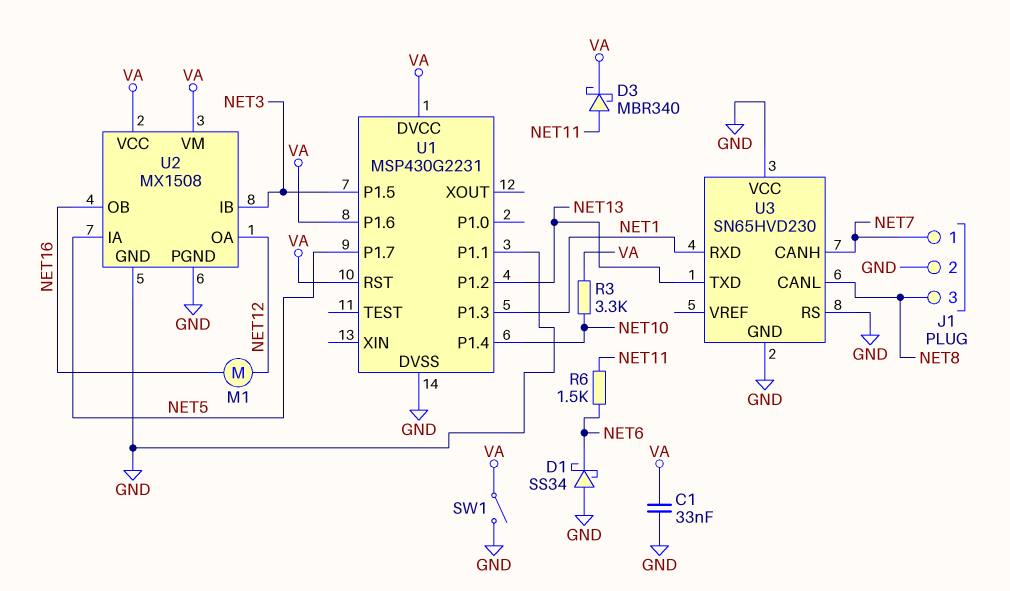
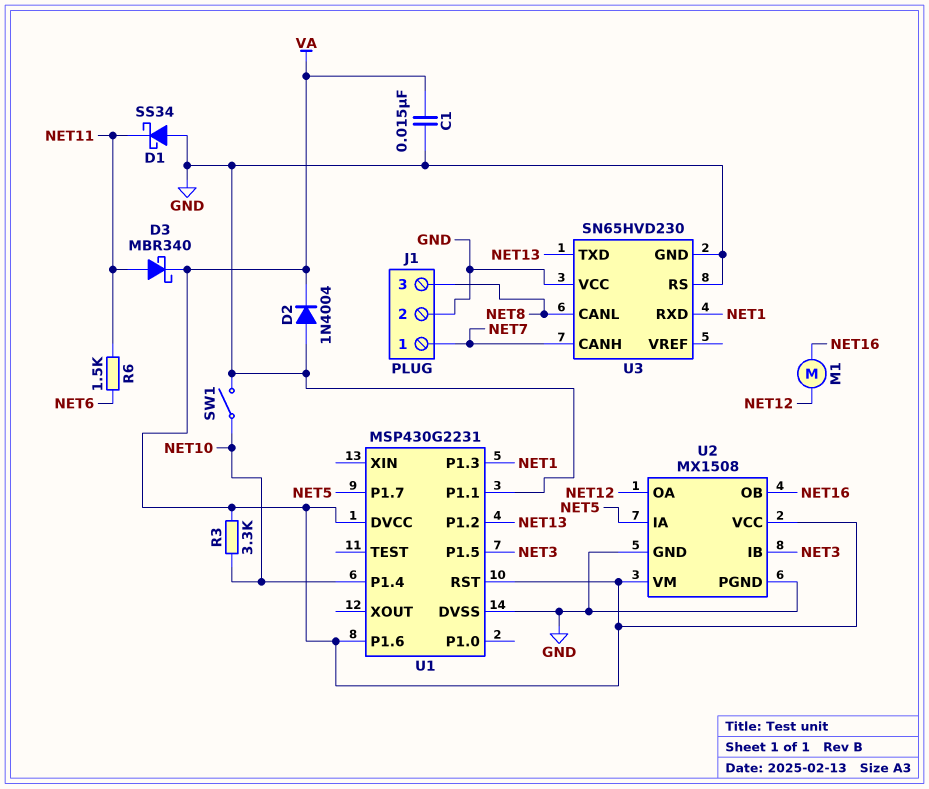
C1: 33nF (GND, VA) -> 15nF (GND, VA)
D1: schottky SS34 (A GND, K NET6) -> schottky SS34 (A GND, K NET11)
D2: none -> diode 1N4004 (A GND, K VA)
SW1: switch (GND, VA) -> switch (GND, NET10)

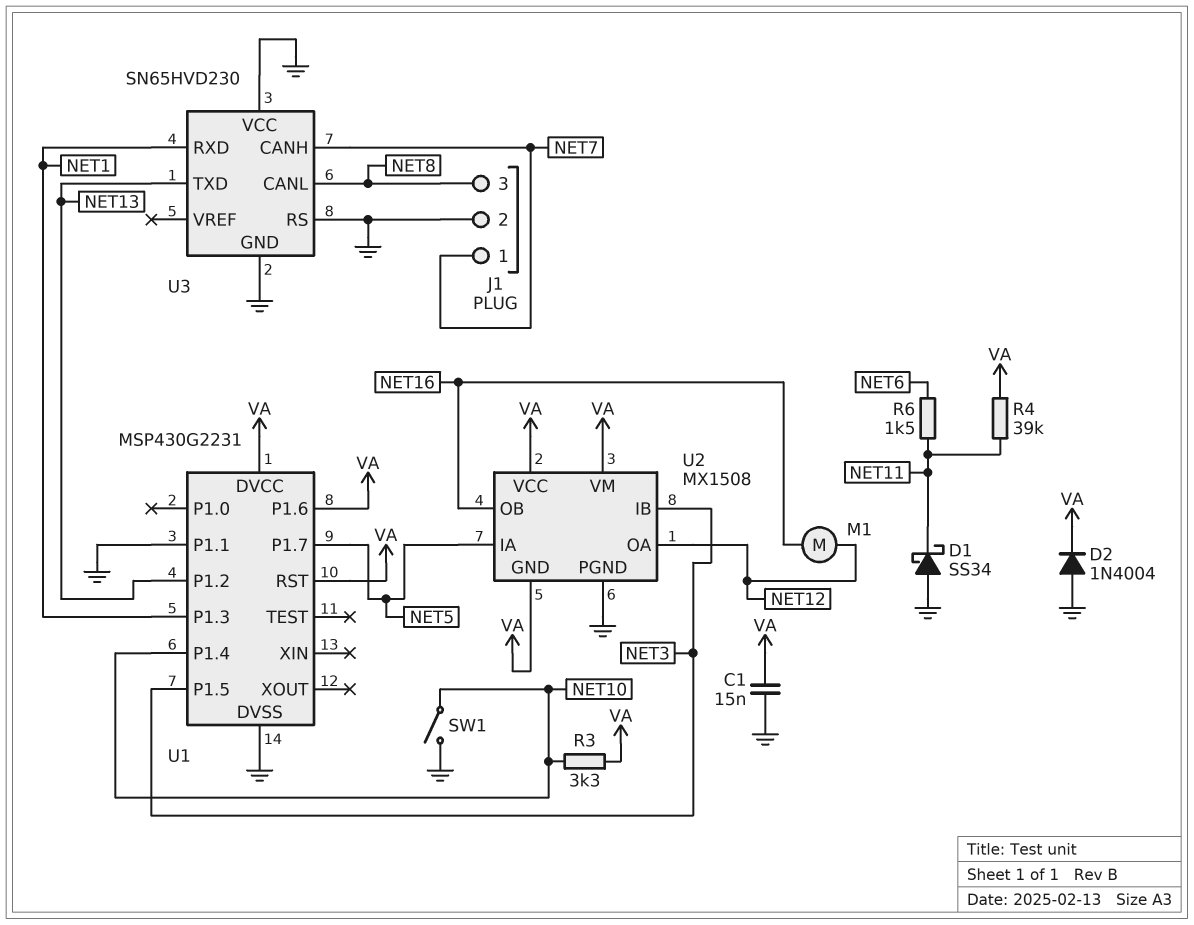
D3: schottky MBR340 (A NET11, K VA) -> none
R4: none -> 39k (NET11, VA)
U2 pin GND: GND -> VA

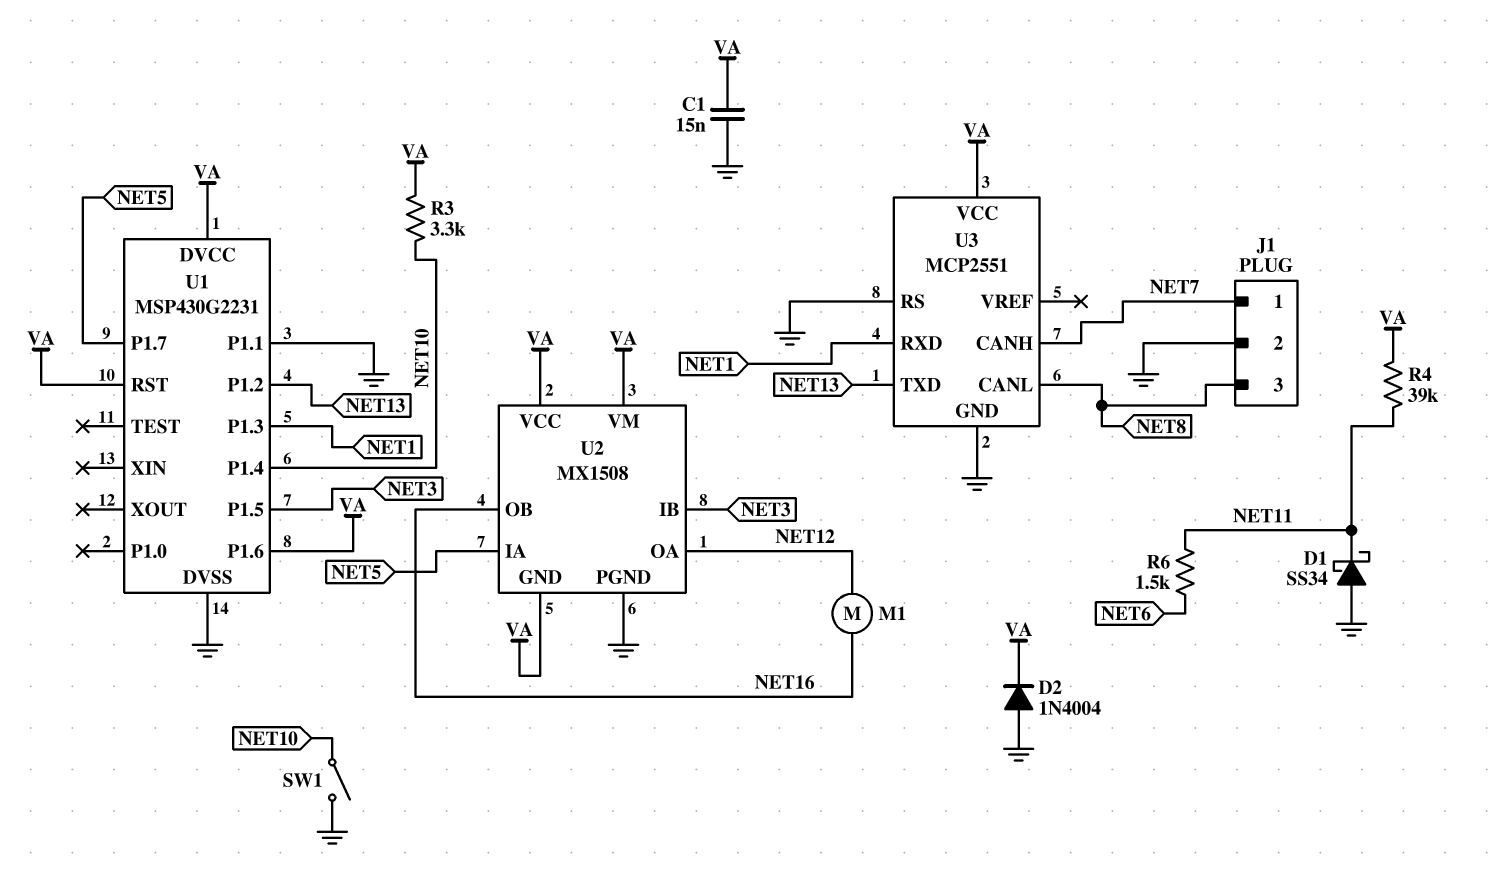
U3: SN65HVD230 -> MCP2551
U3 pin VCC: GND -> VA

